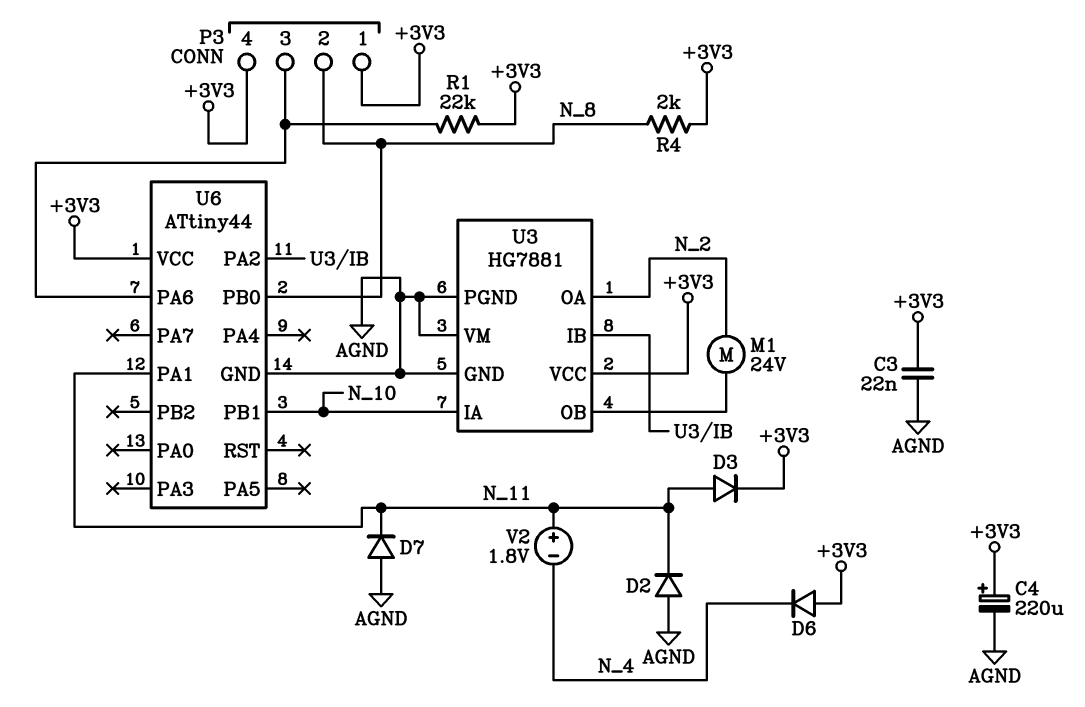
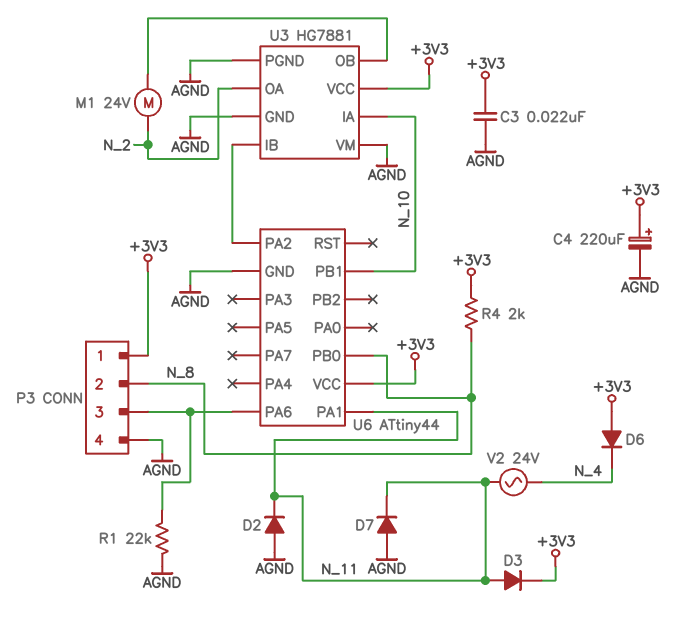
P3 pin 4: +3V3 -> AGND
R1: 22k (+3V3, P3/3) -> 22k (AGND, P3/3)
V2: 1.8V (plus N_11, minus N_4) -> AC 24V (N_4, N_11)

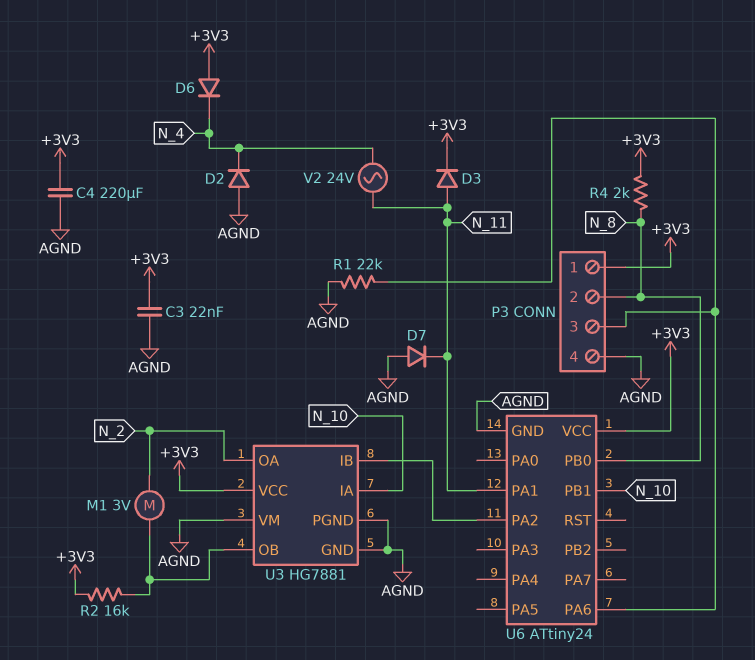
C4: 220uF (plus +3V3, minus AGND) -> 220uF (+3V3, AGND)
D2: diode (A AGND, K N_11) -> diode (A AGND, K N_4)
M1: motor 24V (N_2, U3/OB) -> motor 3V (N_2, U3/OB)
R2: none -> 16k (+3V3, U3/OB)
U6: ATtiny44 -> ATtiny24

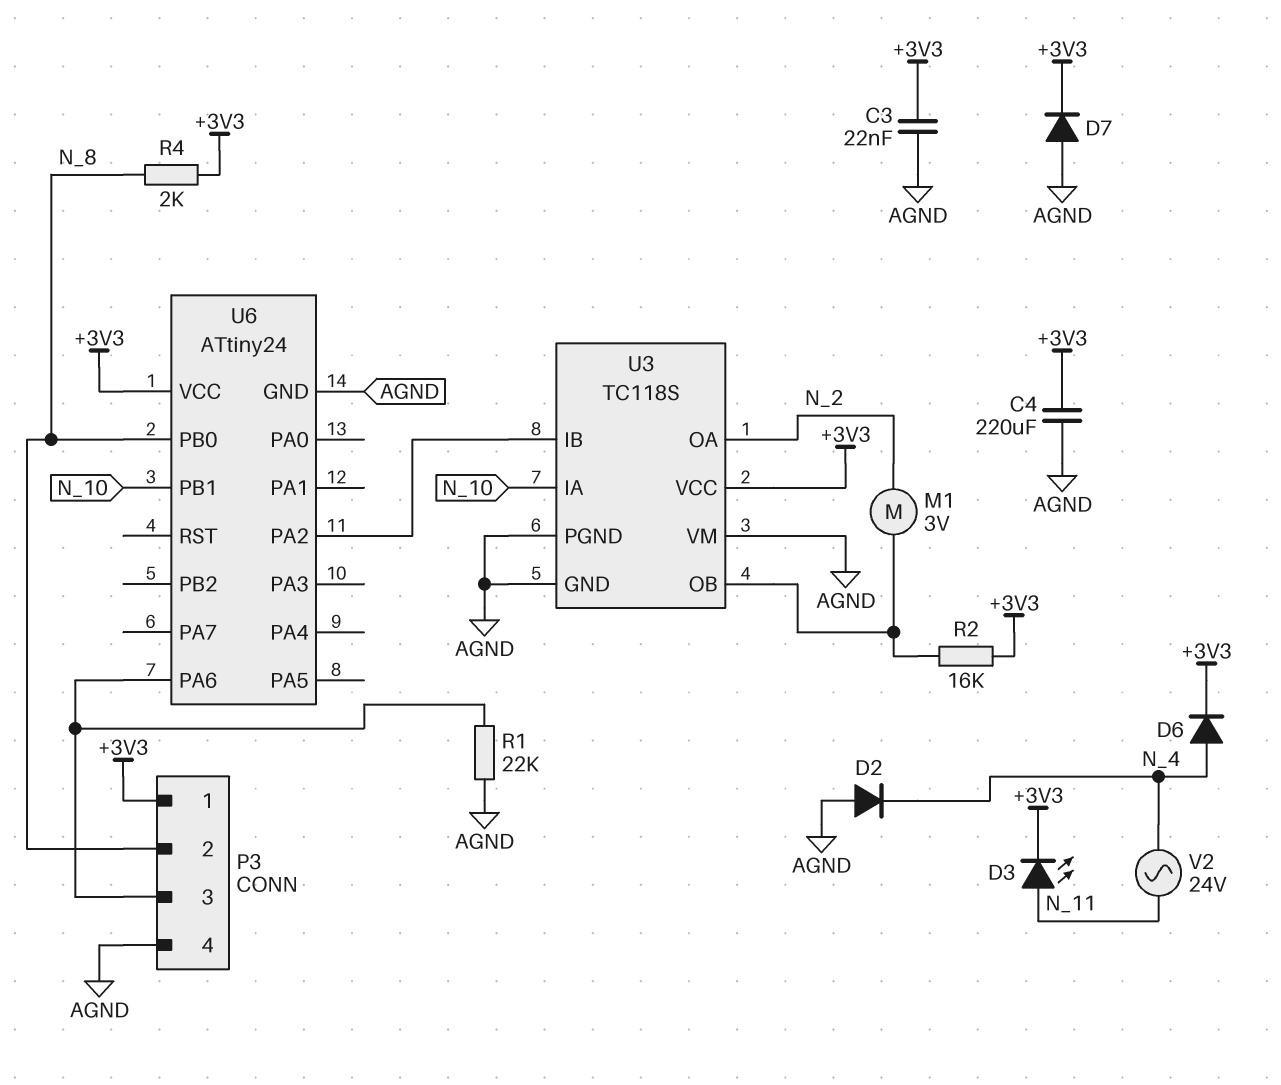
D3: diode (A N_11, K +3V3) -> LED (A N_11, K +3V3)
D6: diode (A +3V3, K N_4) -> diode (A N_4, K +3V3)
D7: diode (A AGND, K N_11) -> diode (A AGND, K +3V3)
U3: HG7881 -> TC118S
U6 pin PA1: N_11 -> none

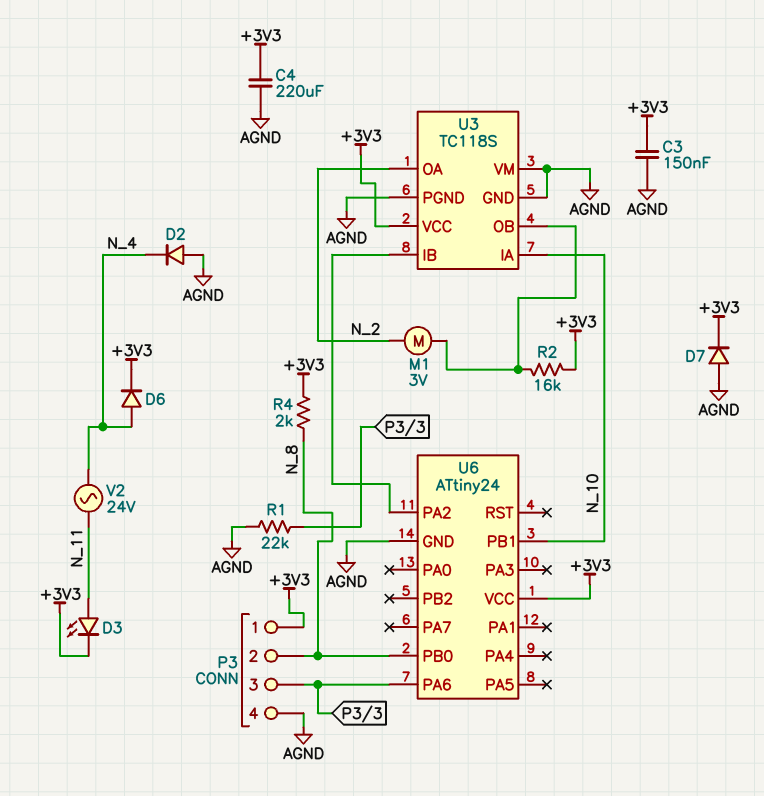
C3: 22nF (+3V3, AGND) -> 150nF (+3V3, AGND)

